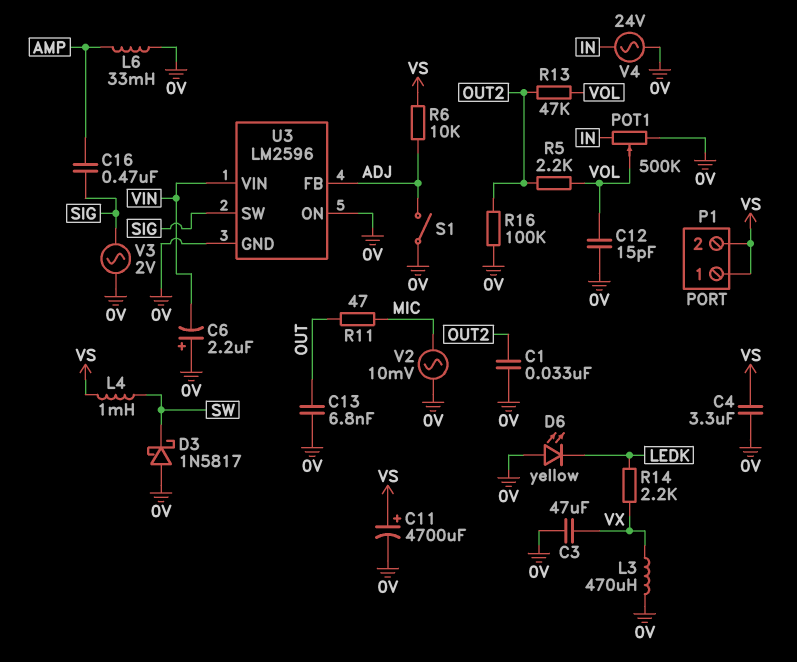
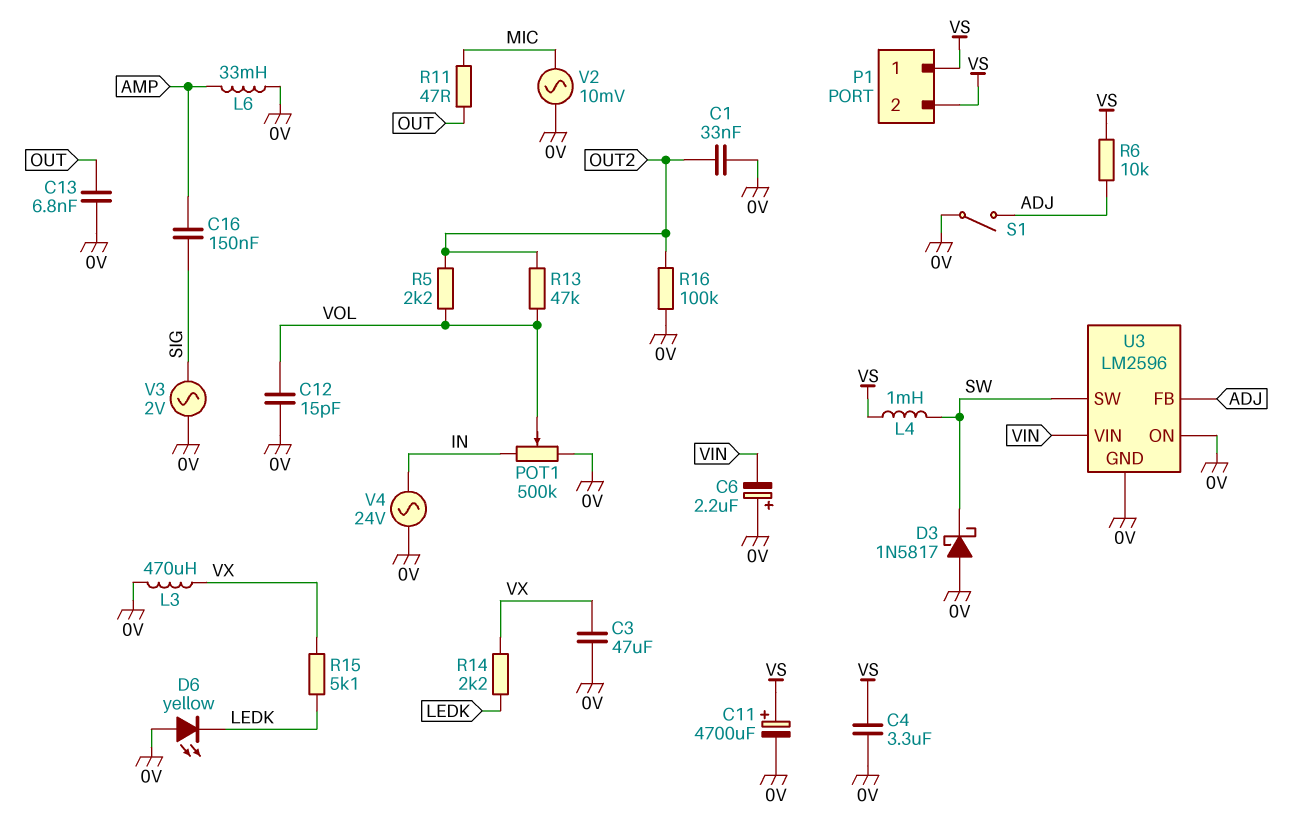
C16: 470nF (AMP, SIG) -> 150nF (AMP, SIG)
R15: none -> 5.1k (LEDK, VX)
U3 pin SW: SIG -> SW

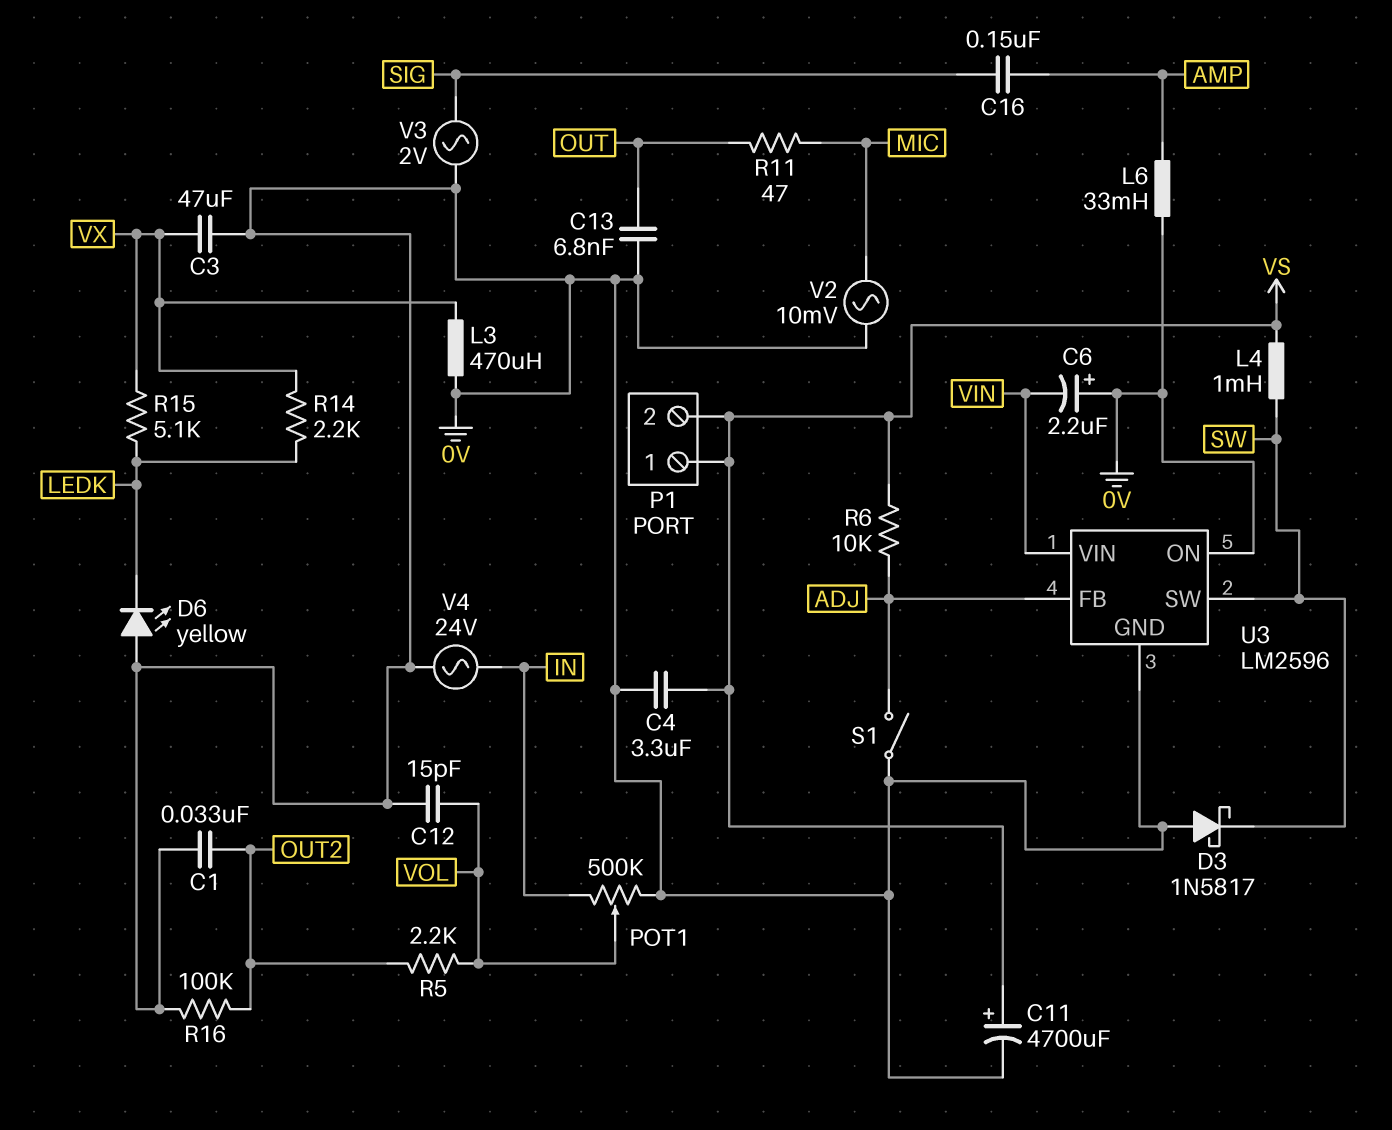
R13: 47k (OUT2, VOL) -> none

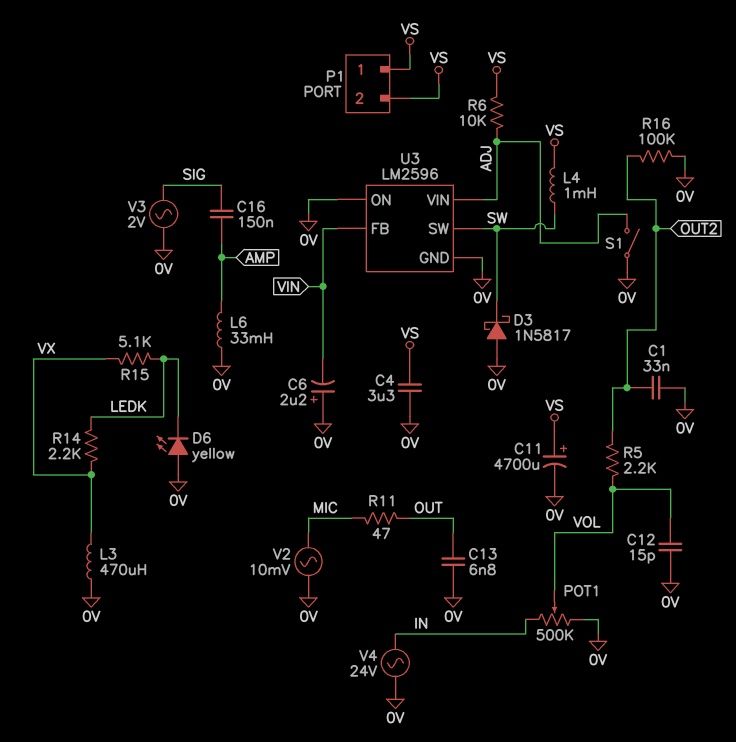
C3: 47uF (0V, VX) -> none
U3 pin FB: ADJ -> VIN
U3 pin VIN: VIN -> ADJ

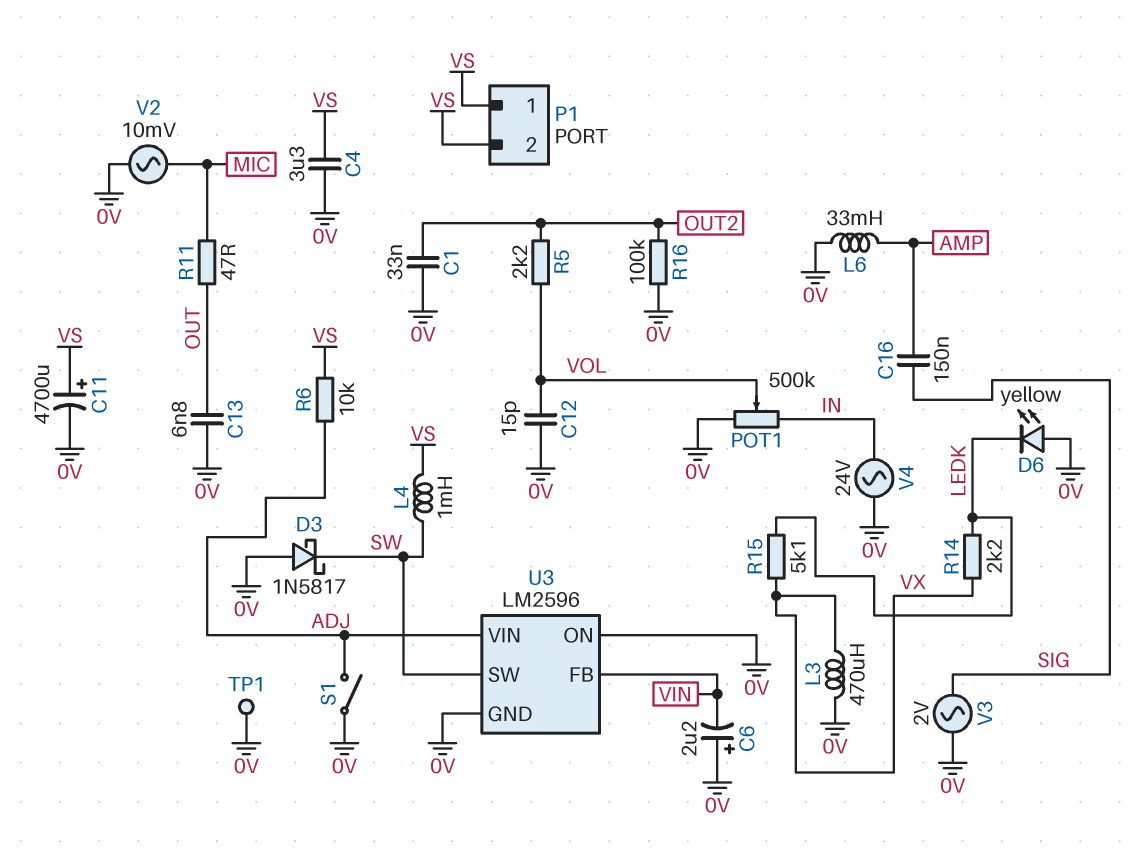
TP1: none -> test point (0V)

